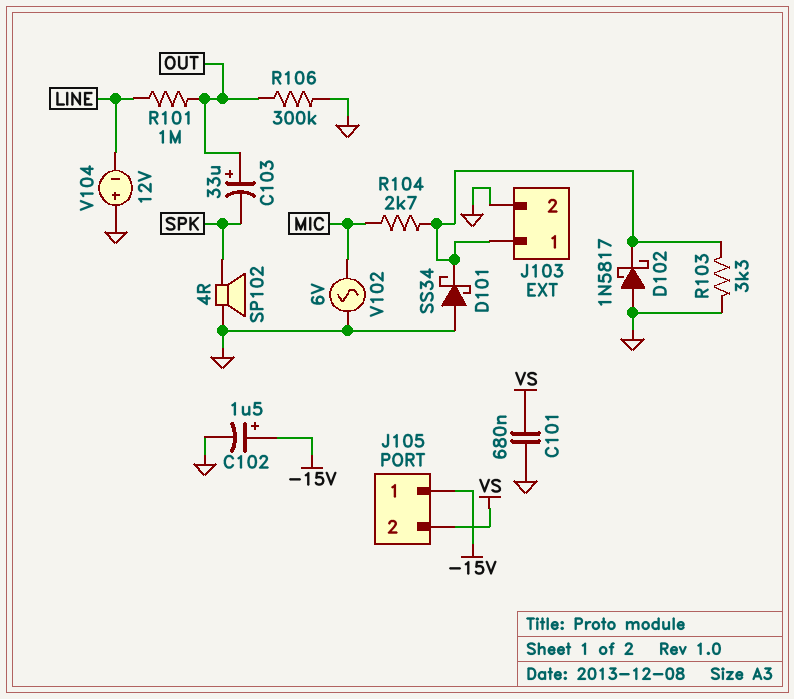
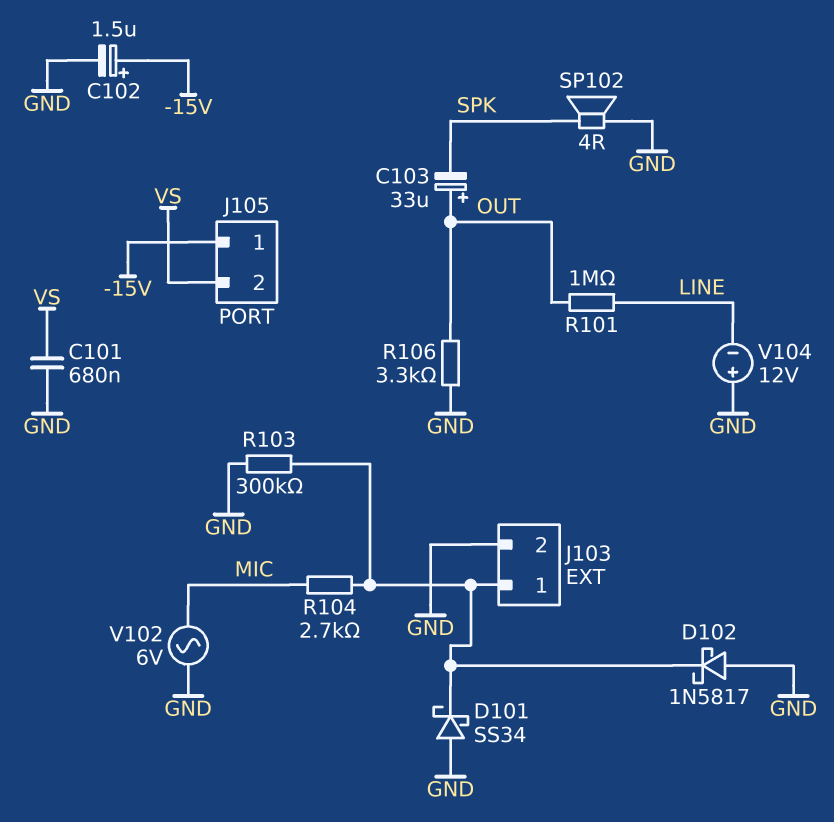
R103: 3.3k (GND, J103/1) -> 300k (GND, J103/1)
R106: 300k (GND, OUT) -> 3.3k (GND, OUT)

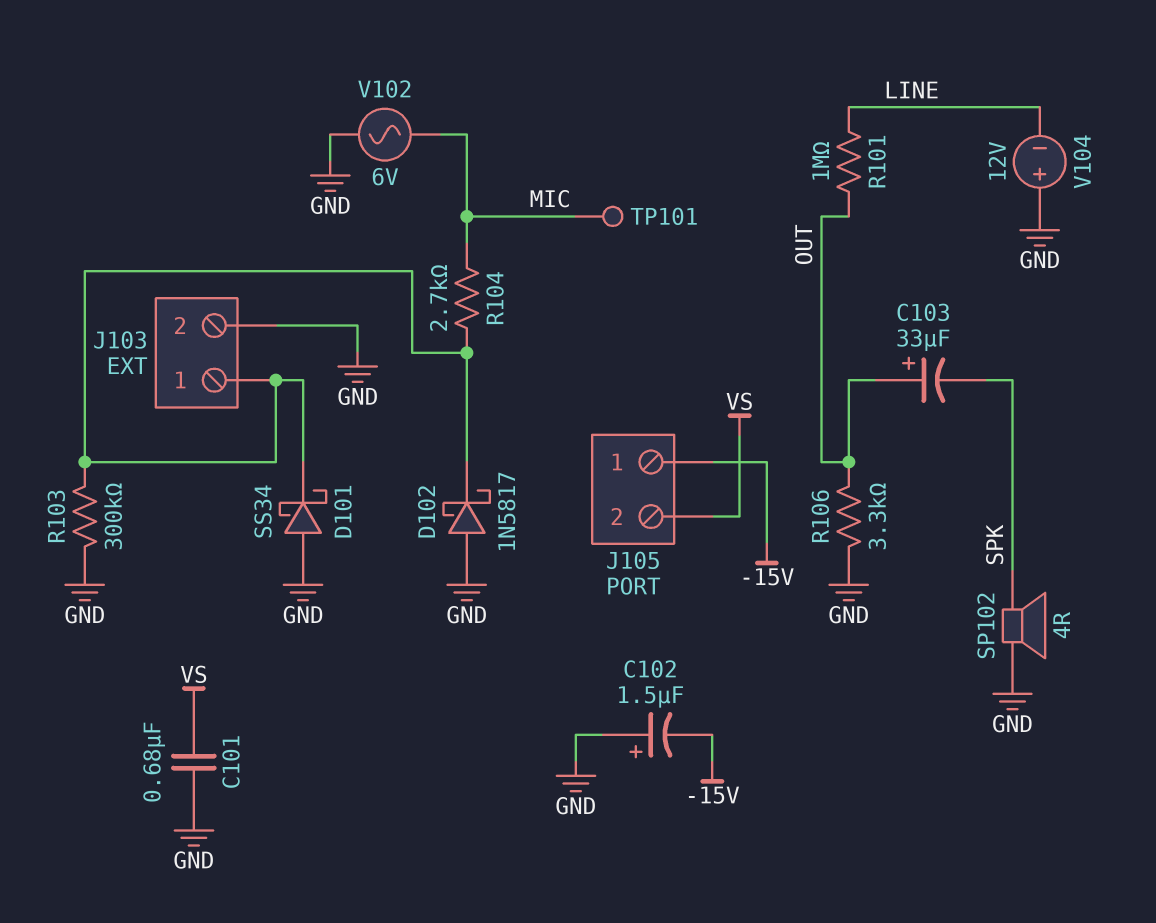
C102: 1.5uF (plus -15V, minus GND) -> 1.5uF (plus GND, minus -15V)
TP101: none -> test point (MIC)

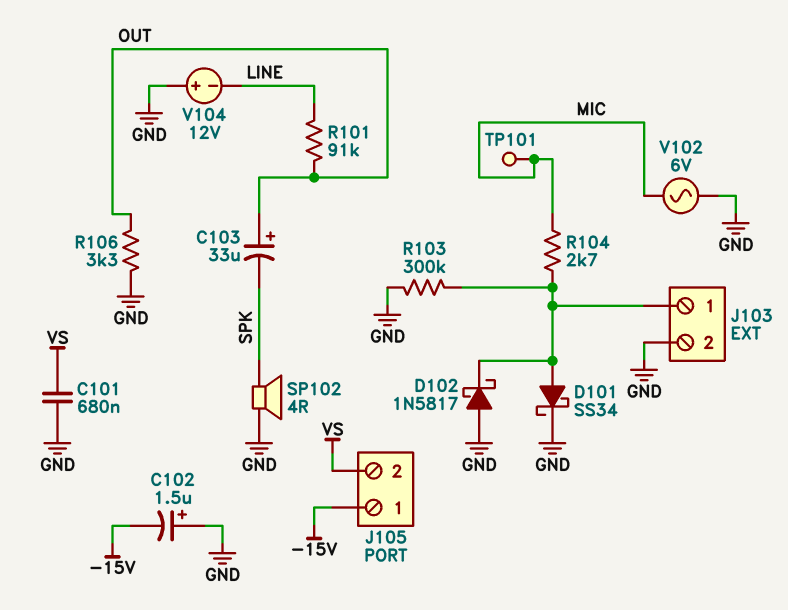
D101: schottky SS34 (A GND, K J103/1) -> schottky SS34 (A J103/1, K GND)
R101: 1M (LINE, OUT) -> 91k (LINE, OUT)

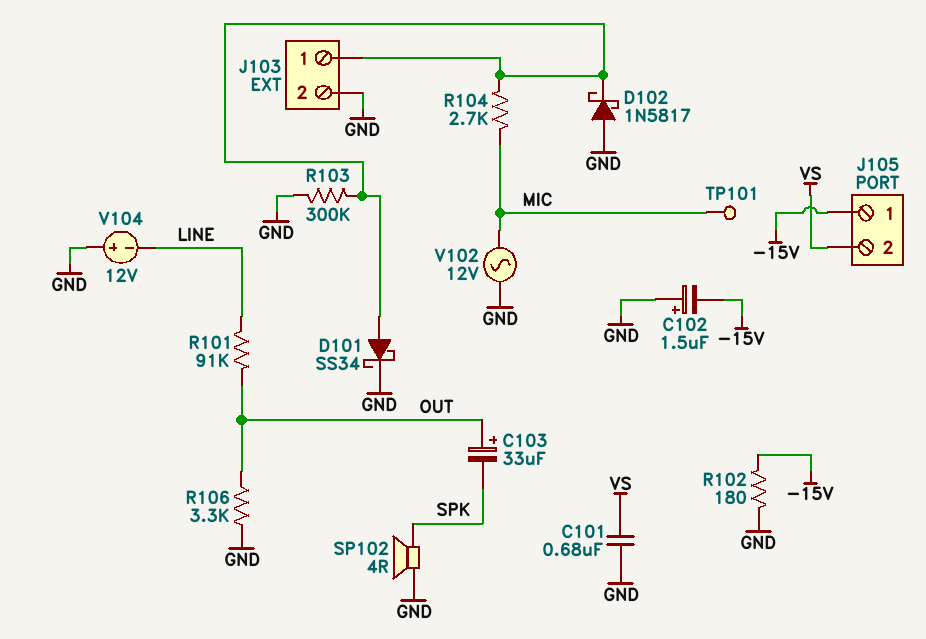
R102: none -> 180 (-15V, GND)
V102: AC 6V (GND, MIC) -> AC 12V (GND, MIC)

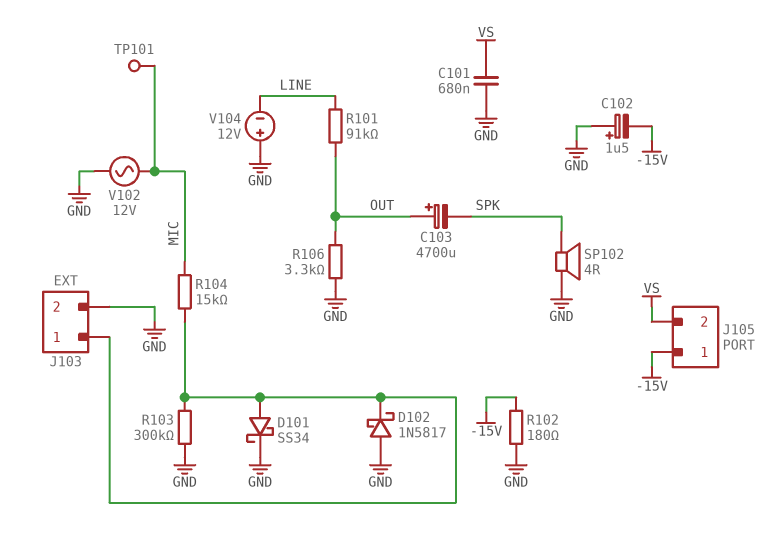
C103: 33uF (plus OUT, minus SPK) -> 4700uF (plus OUT, minus SPK)
R104: 2.7k (J103/1, MIC) -> 15k (J103/1, MIC)

